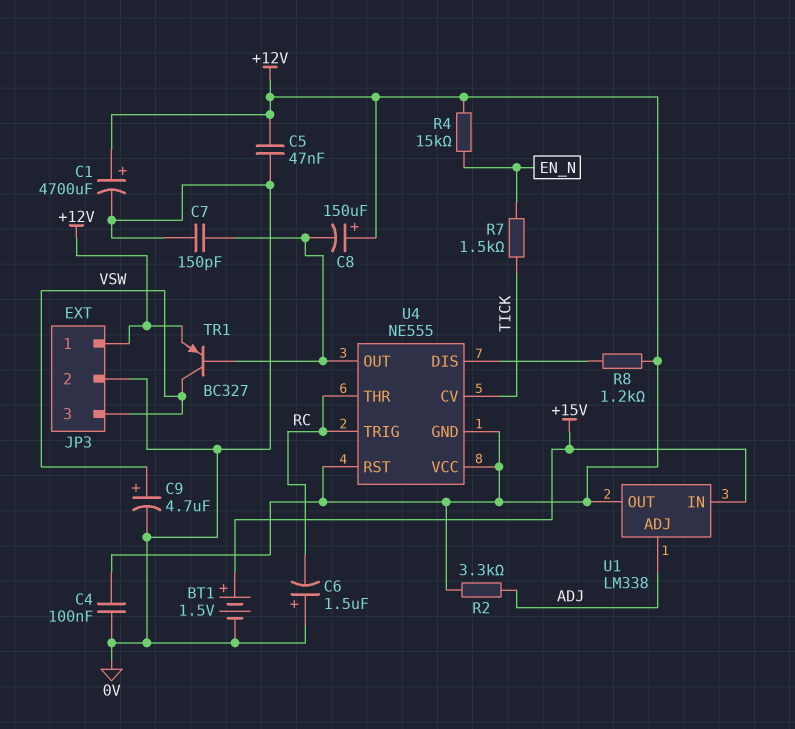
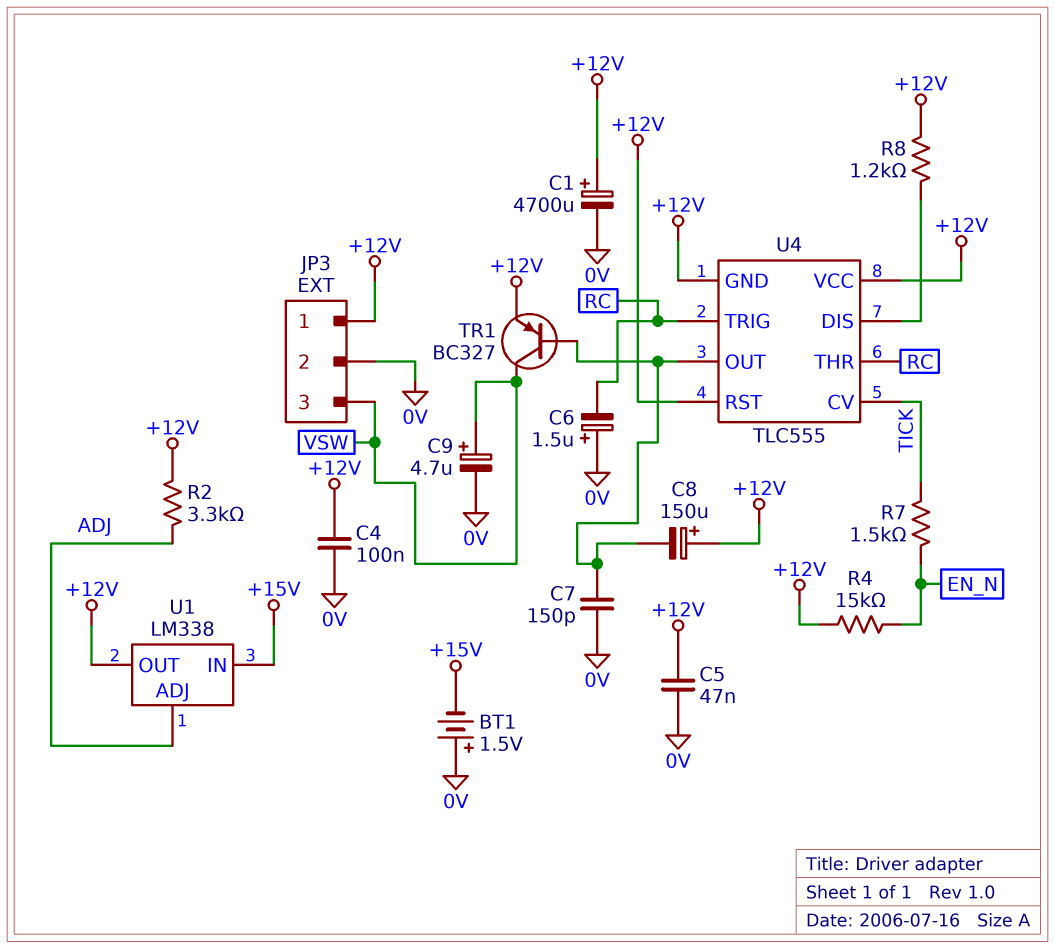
BT1: 1.5V (plus +15V, minus 0V) -> 1.5V (plus 0V, minus +15V)
U4: NE555 -> TLC555

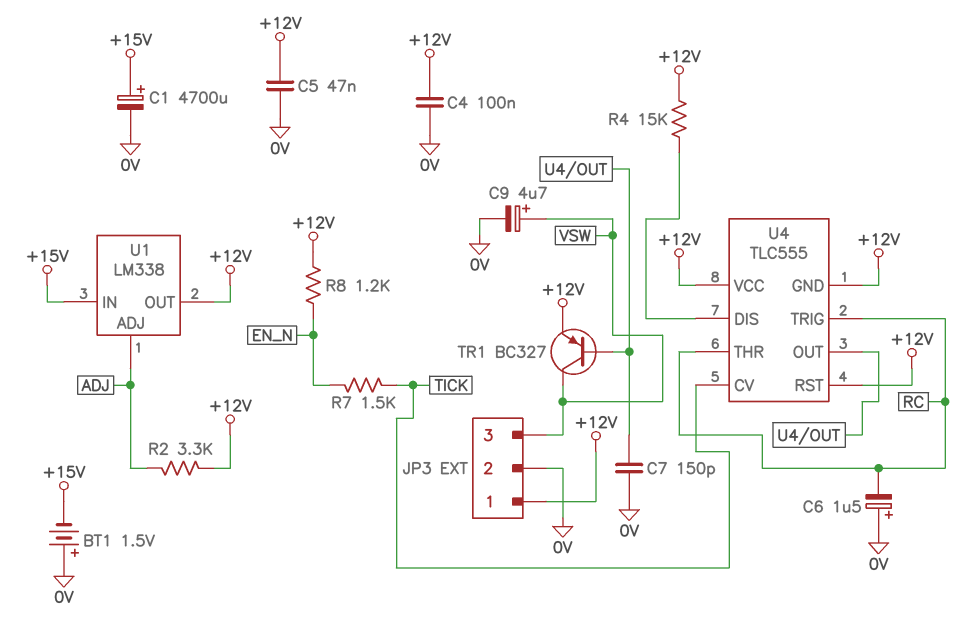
C1: 4700uF (plus +12V, minus 0V) -> 4700uF (plus +15V, minus 0V)
C8: 150uF (plus +12V, minus U4/OUT) -> none
R4: 15k (+12V, EN_N) -> 15k (+12V, U4/DIS)
R8: 1.2k (+12V, U4/DIS) -> 1.2k (+12V, EN_N)

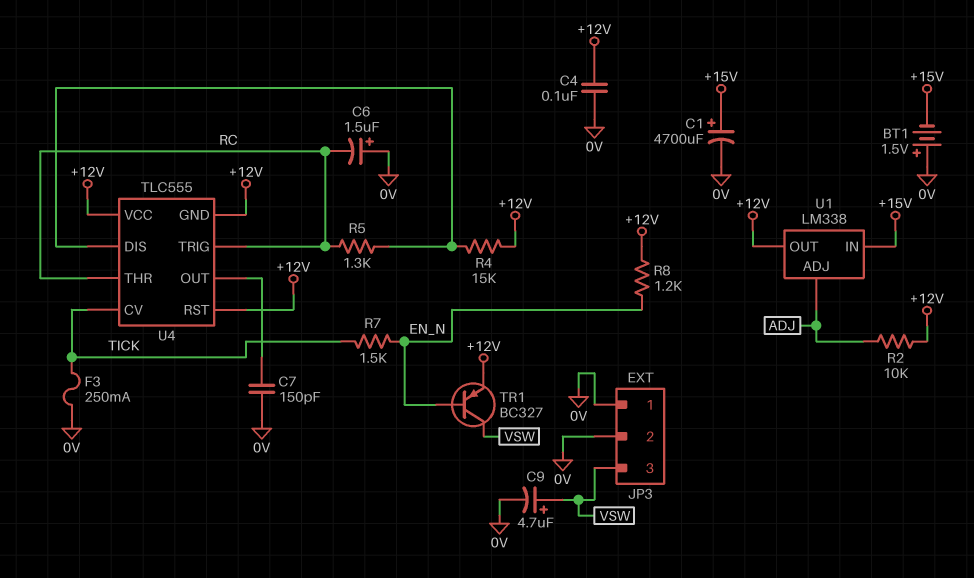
C5: 47nF (+12V, 0V) -> none
F3: none -> 250mA (0V, TICK)
JP3 pin 1: +12V -> 0V
R2: 3.3k (+12V, ADJ) -> 10k (+12V, ADJ)
R5: none -> 1.3k (RC, U4/DIS)
TR1: PNP BC327 (B U4/OUT, C VSW, E +12V) -> PNP BC327 (B EN_N, C VSW, E +12V)

